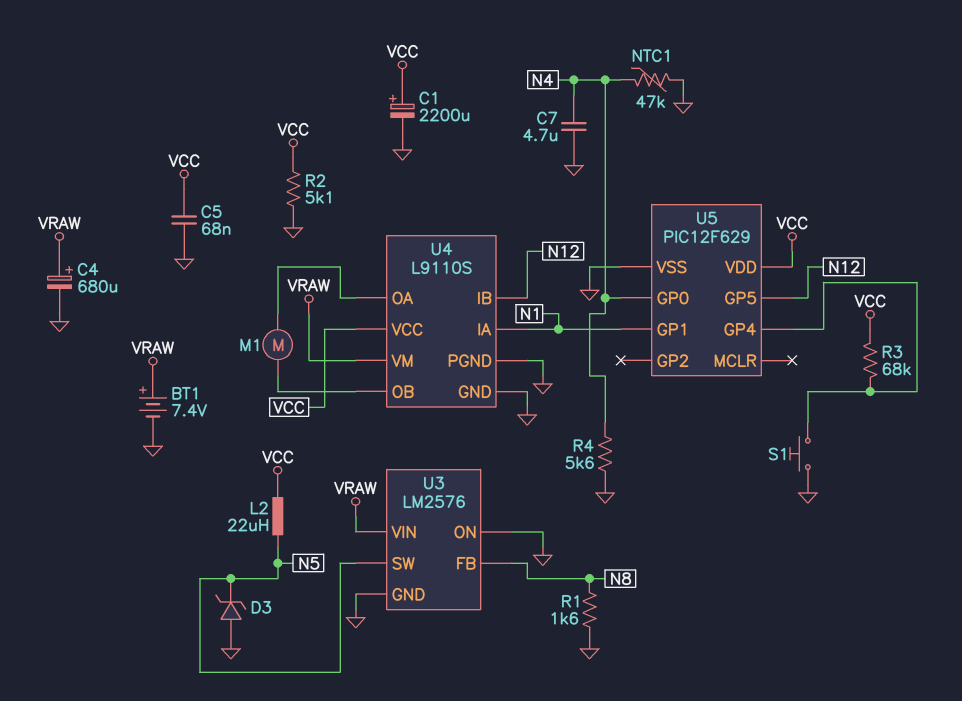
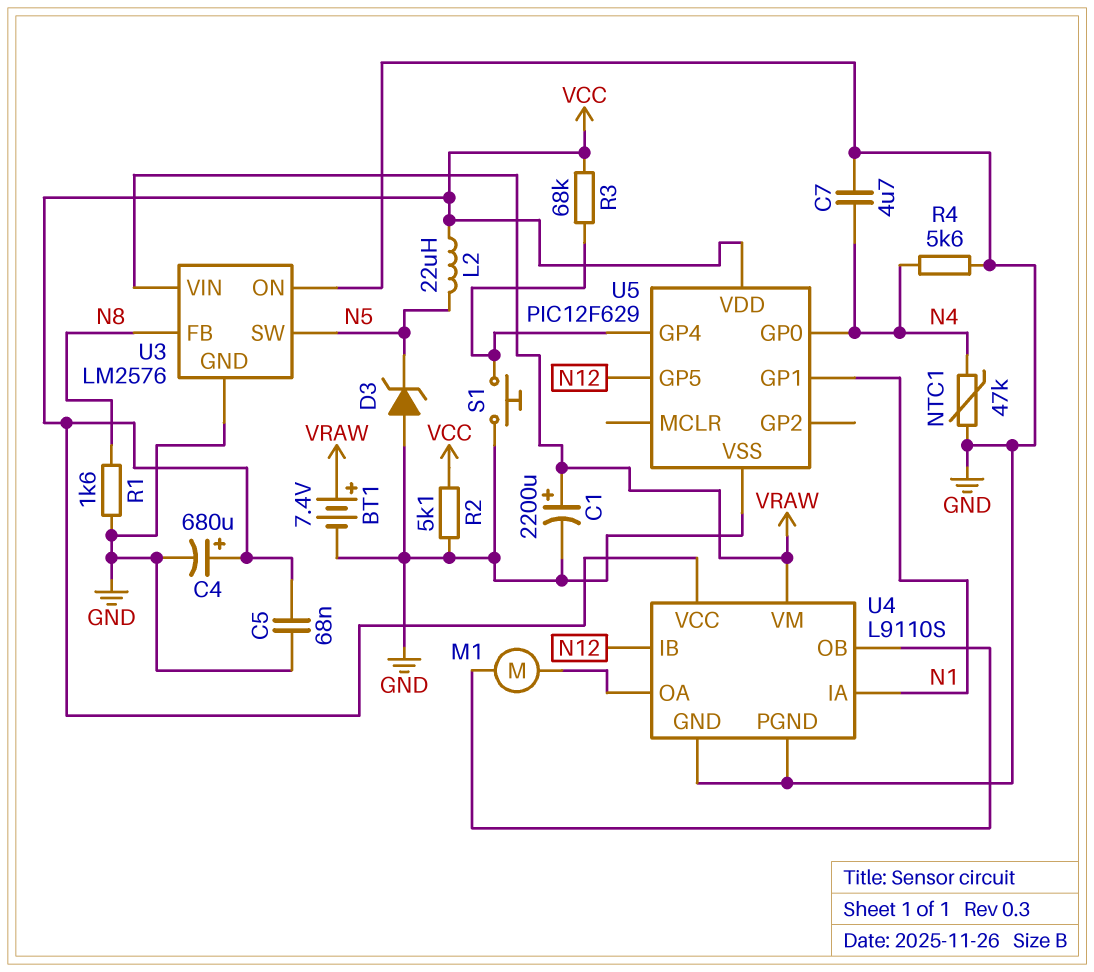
C1: 2200uF (plus VCC, minus GND) -> 2200uF (plus VRAW, minus GND)
C4: 680uF (plus VRAW, minus GND) -> 680uF (plus VCC, minus GND)

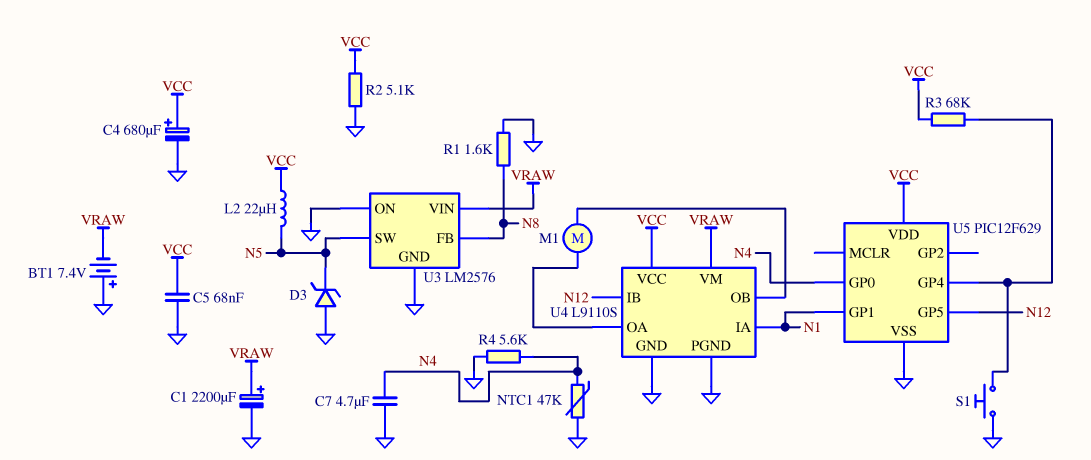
BT1: 7.4V (plus VRAW, minus GND) -> 7.4V (plus GND, minus VRAW)

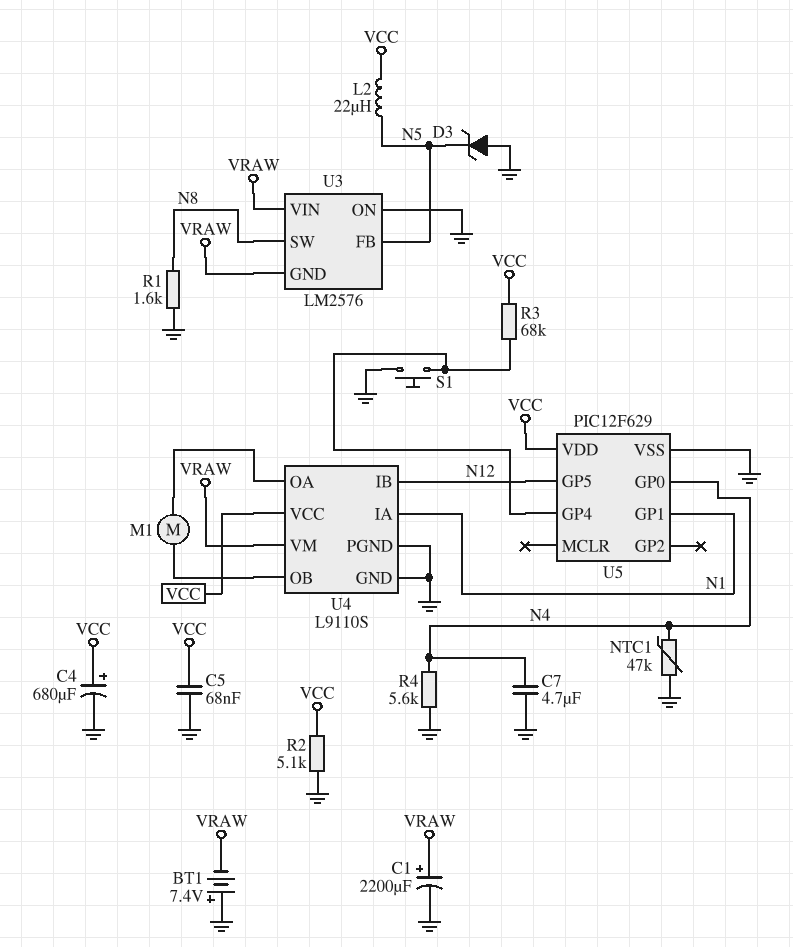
U3 pin FB: N8 -> N5
U3 pin GND: GND -> VRAW
U3 pin SW: N5 -> N8

